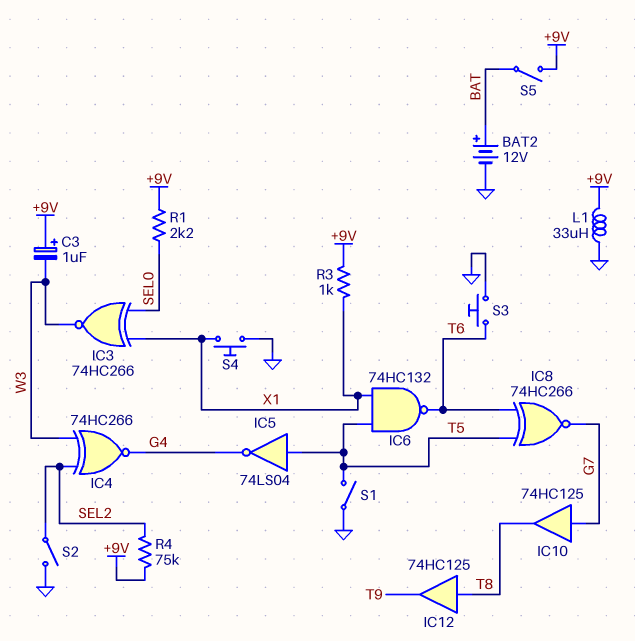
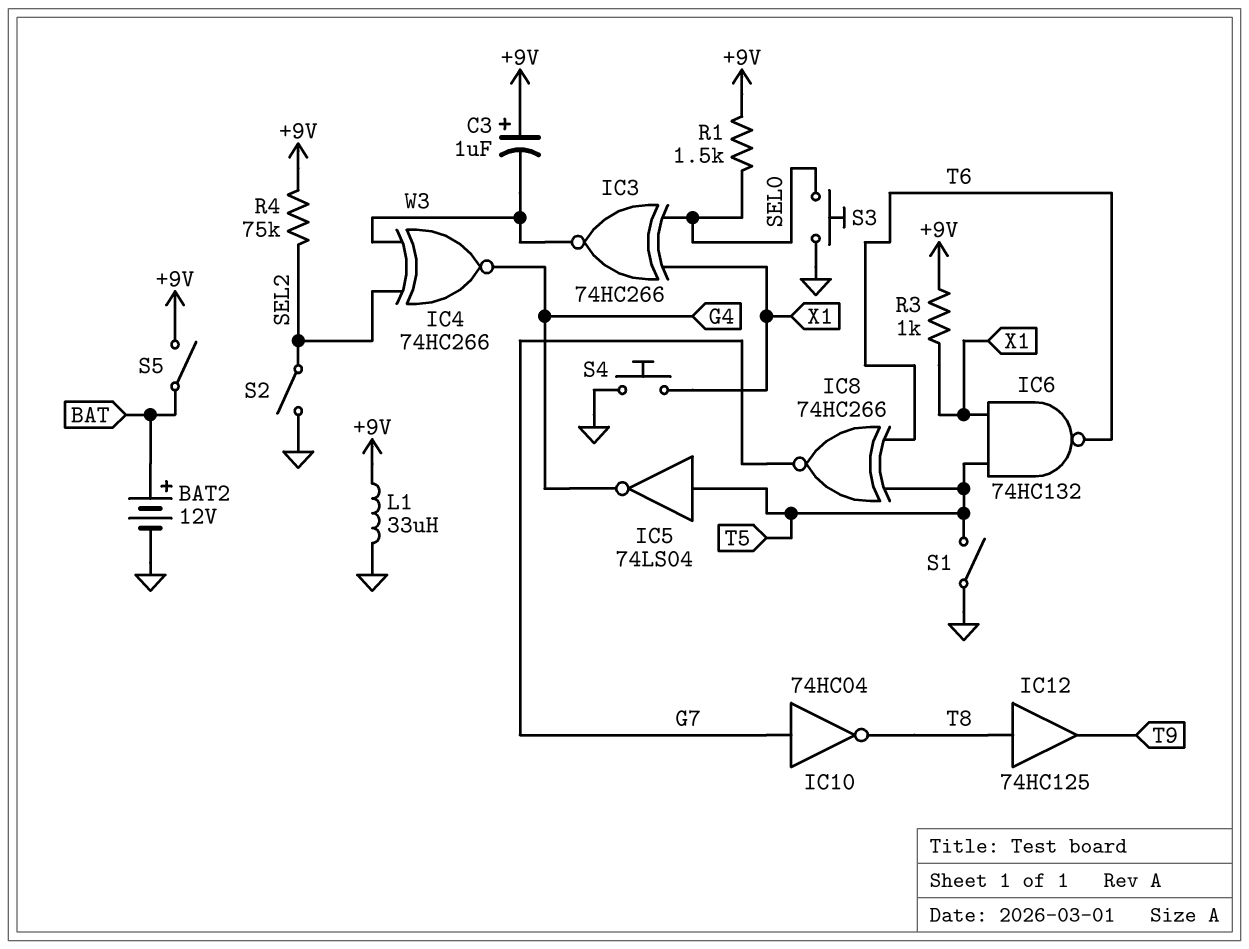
IC10: buffer 74HC125 (in G7, out T8) -> NOT 74HC04 (in G7, out T8)
R1: 2.2k (+9V, SEL0) -> 1.5k (+9V, SEL0)
S3: button (GND, T6) -> button (GND, SEL0)

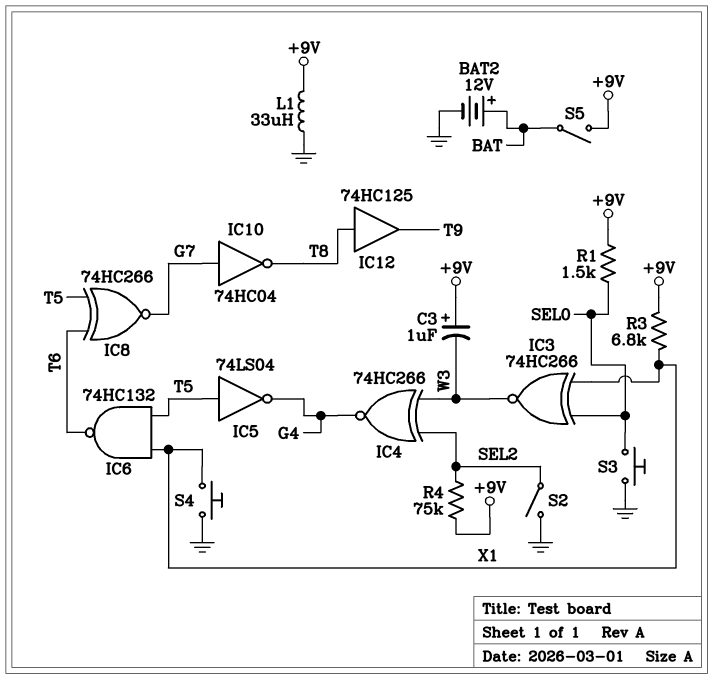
R3: 1k (+9V, X1) -> 6.8k (+9V, X1)
S1: switch (GND, T5) -> none

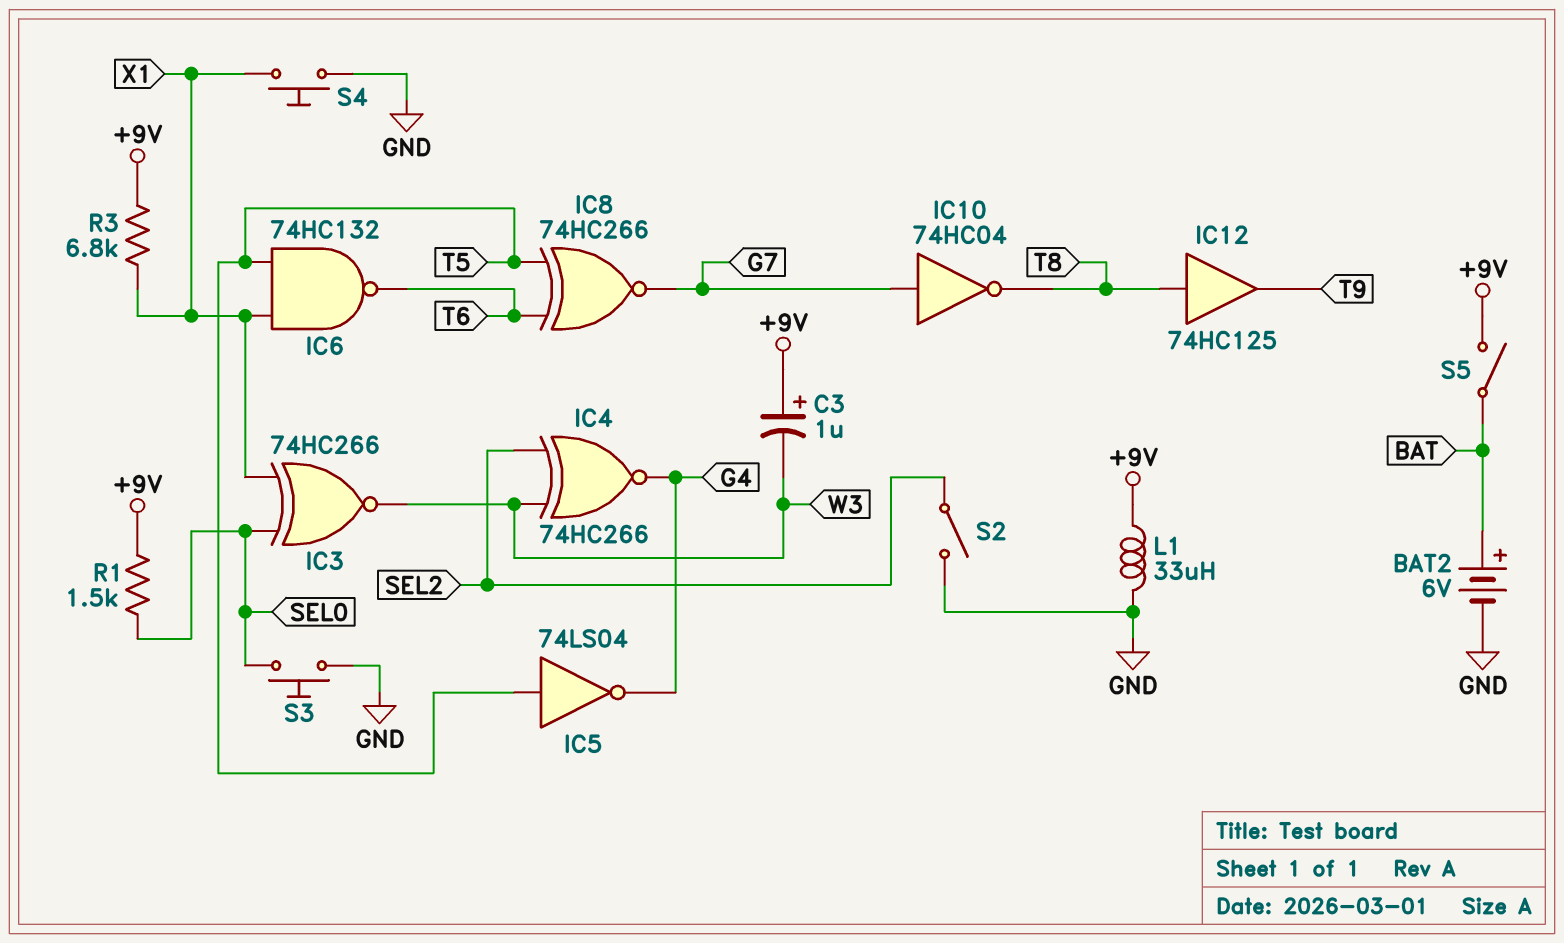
BAT2: 12V (plus BAT, minus GND) -> 6V (plus BAT, minus GND)
R4: 75k (+9V, SEL2) -> none

